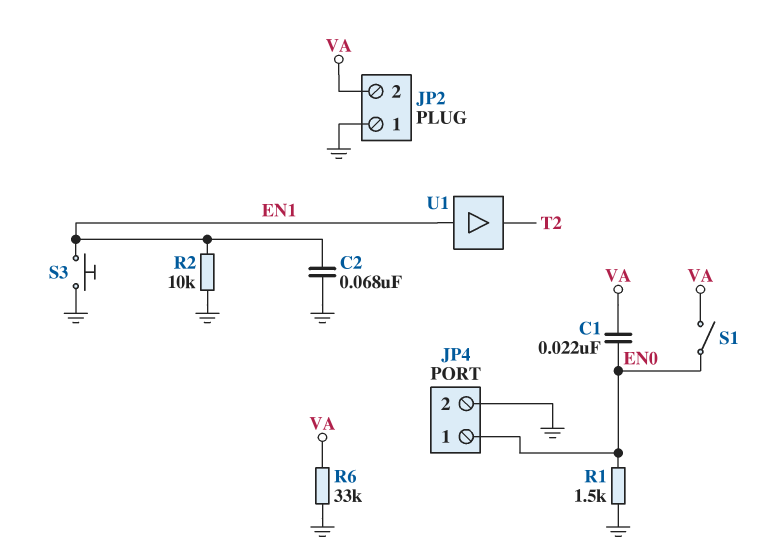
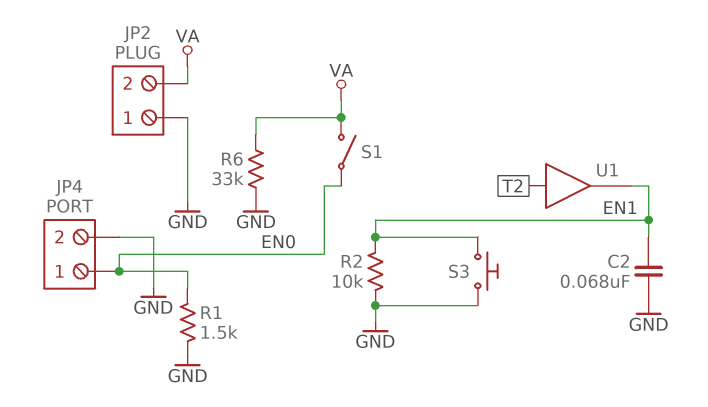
C1: 22nF (EN0, VA) -> none
U1: buffer (in EN1, out T2) -> buffer (in T2, out EN1)

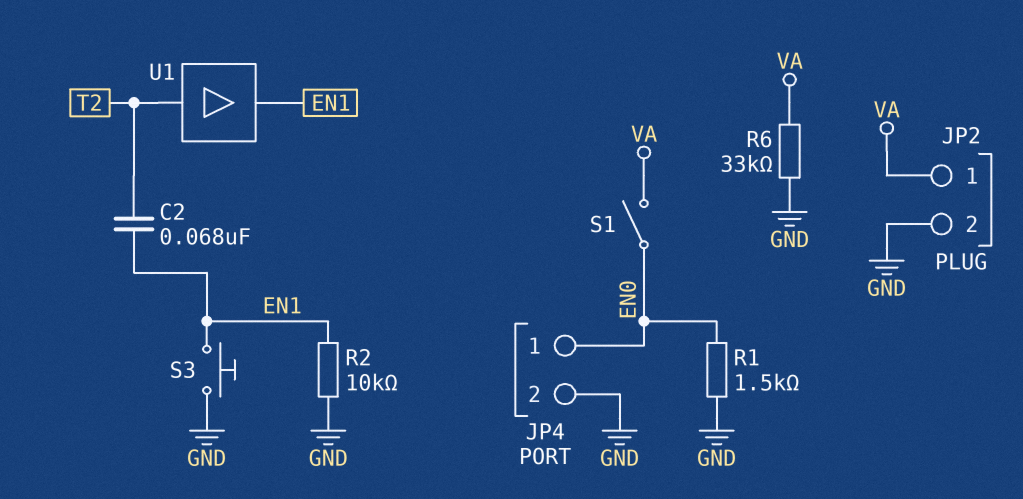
C2: 68nF (EN1, GND) -> 68nF (EN1, T2)
JP2 pin 1: GND -> VA
JP2 pin 2: VA -> GND

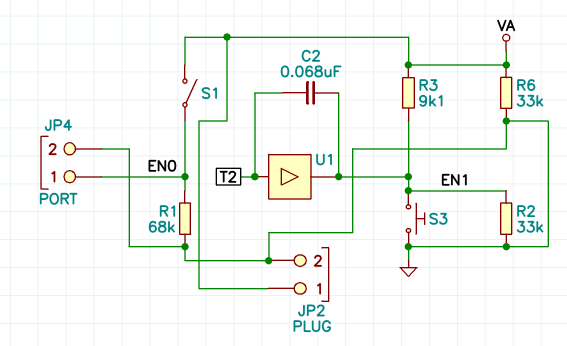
R1: 1.5k (EN0, GND) -> 68k (EN0, GND)
R2: 10k (EN1, GND) -> 33k (EN1, GND)
R3: none -> 9.1k (EN1, VA)

